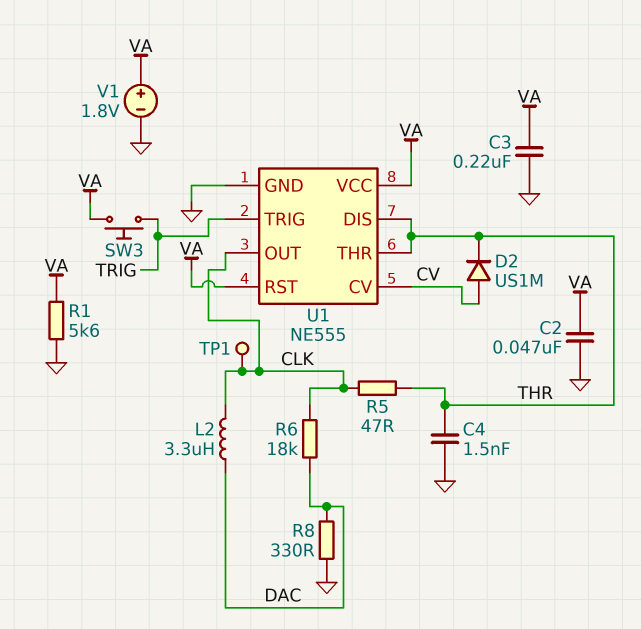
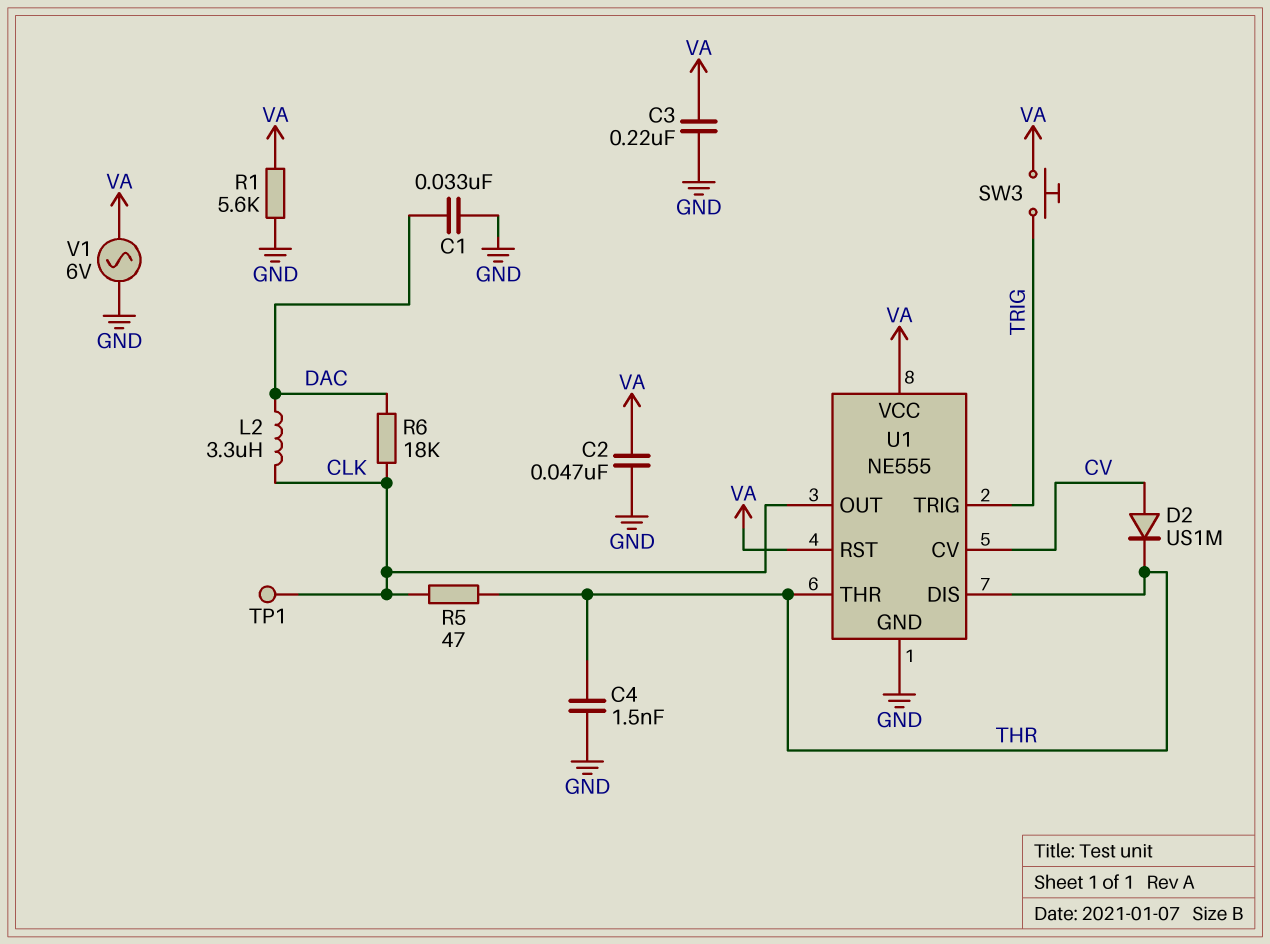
C1: none -> 33nF (DAC, GND)
R8: 330 (DAC, GND) -> none
V1: 1.8V (plus VA, minus GND) -> AC 6V (GND, VA)

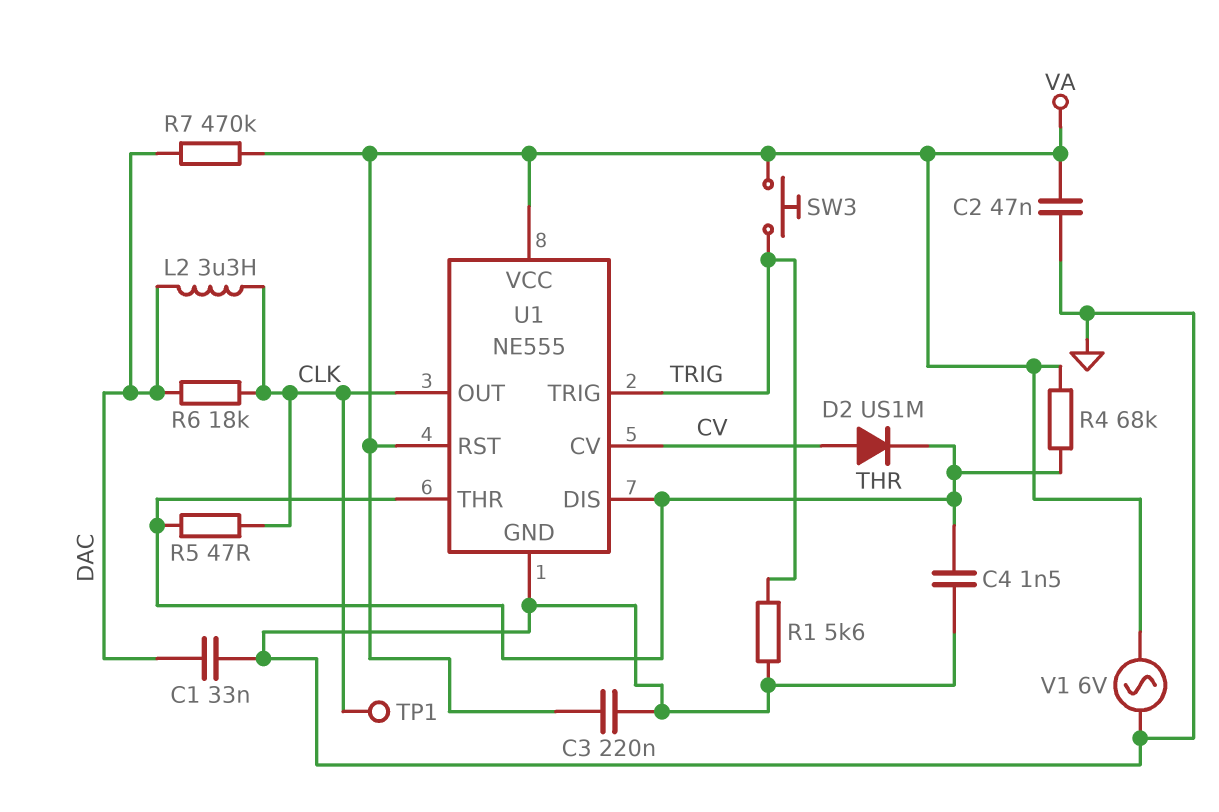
R1: 5.6k (GND, VA) -> 5.6k (GND, TRIG)
R4: none -> 68k (THR, VA)
R7: none -> 470k (DAC, VA)

